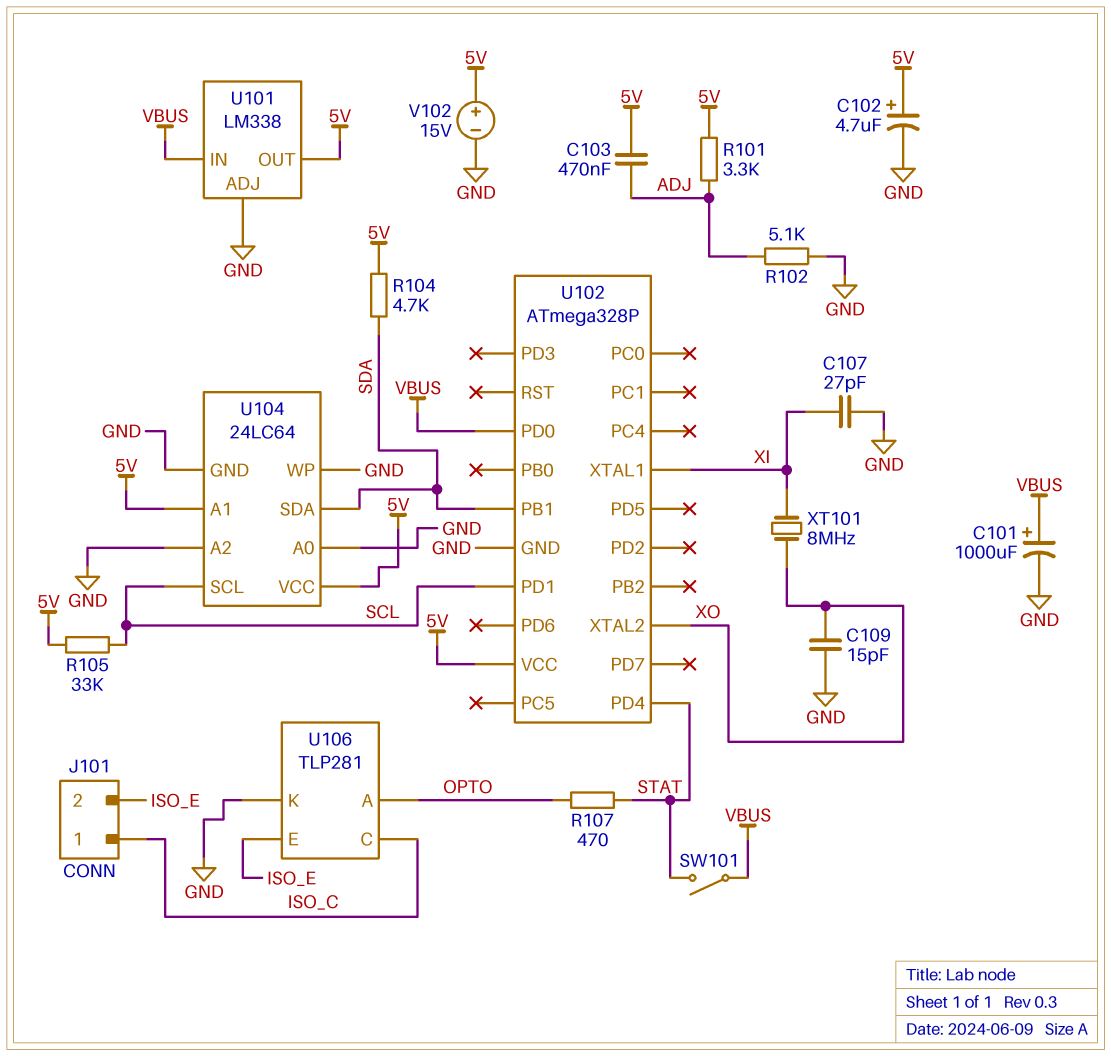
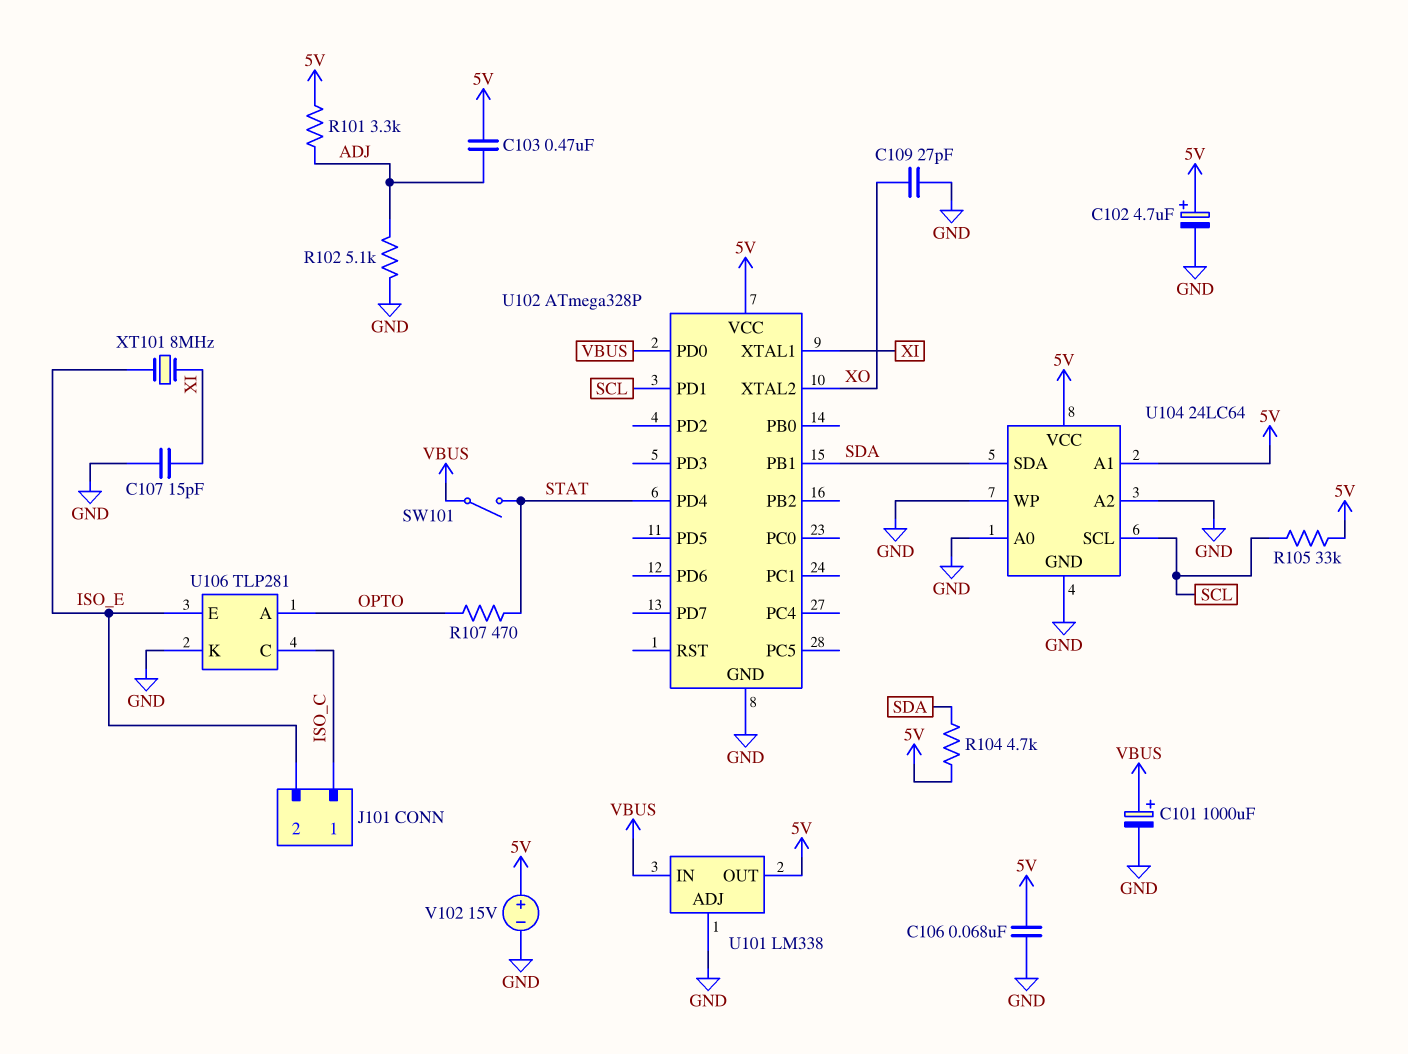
C106: none -> 68nF (5V, GND)
C107: 27pF (GND, XI) -> 15pF (GND, XI)
C109: 15pF (GND, XO) -> 27pF (GND, XO)
XT101: 8MHz (XI, XO) -> 8MHz (ISO_E, XI)

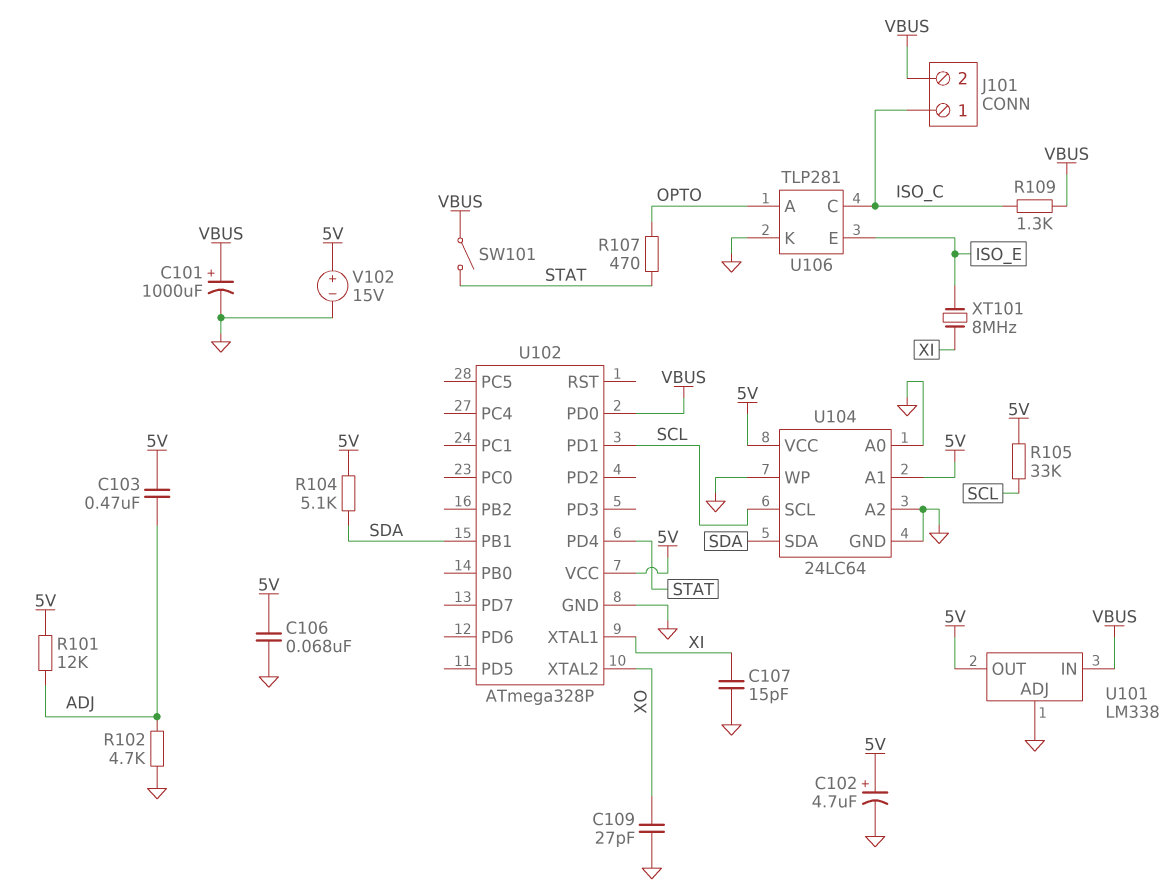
J101 pin 2: ISO_E -> VBUS
R101: 3.3k (5V, ADJ) -> 12k (5V, ADJ)
R102: 5.1k (ADJ, GND) -> 4.7k (ADJ, GND)
R104: 4.7k (5V, SDA) -> 5.1k (5V, SDA)
R109: none -> 1.3k (ISO_C, VBUS)

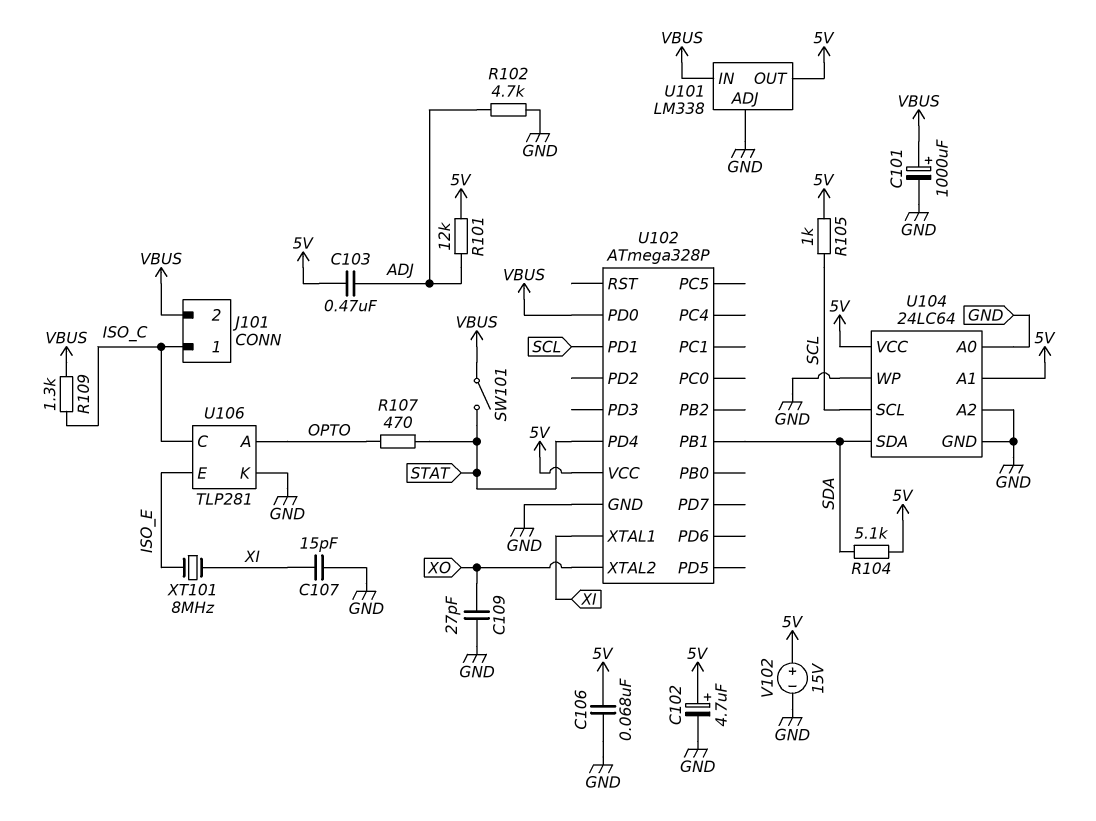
R105: 33k (5V, SCL) -> 1k (5V, SCL)

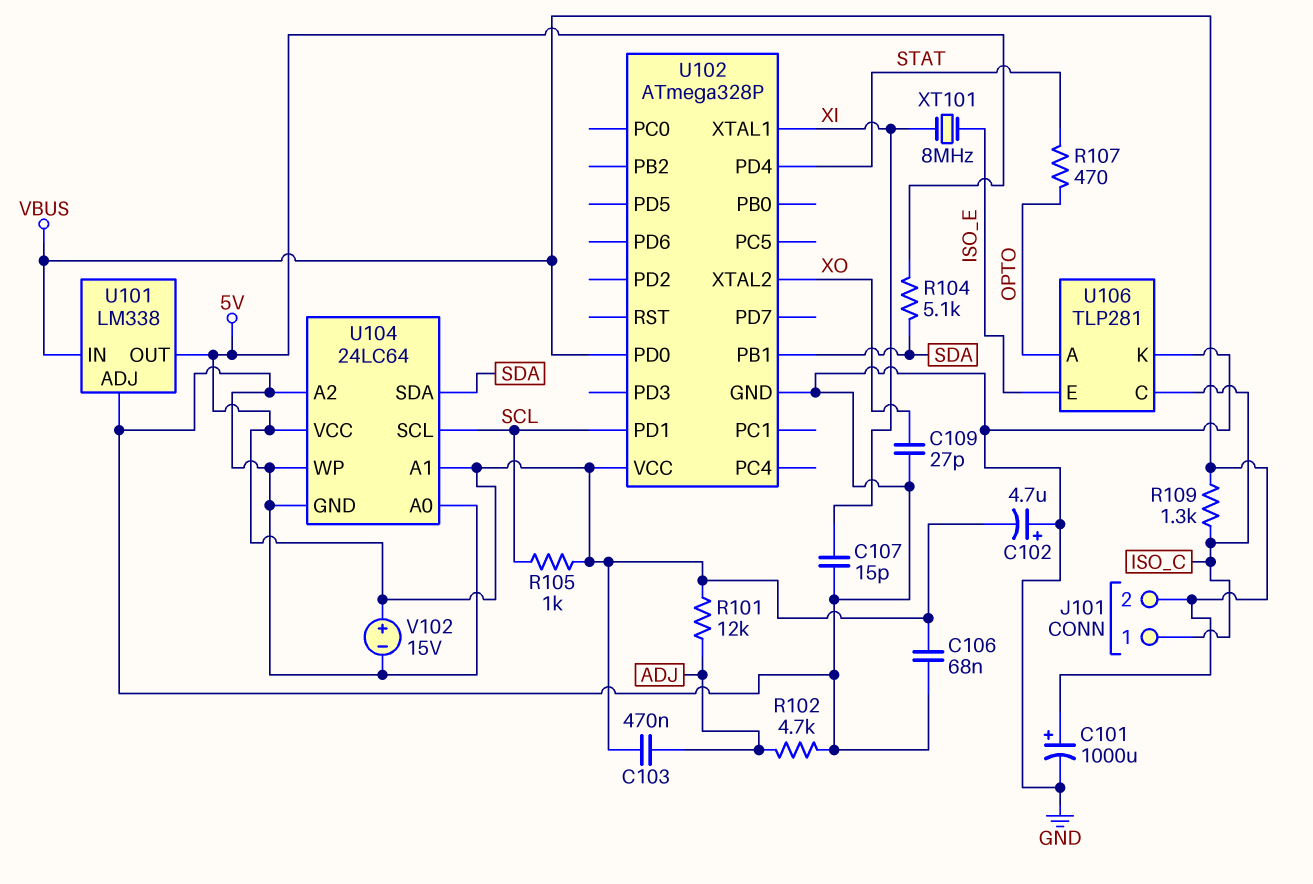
C102: 4.7uF (plus 5V, minus GND) -> 4.7uF (plus GND, minus 5V)
SW101: switch (STAT, VBUS) -> none

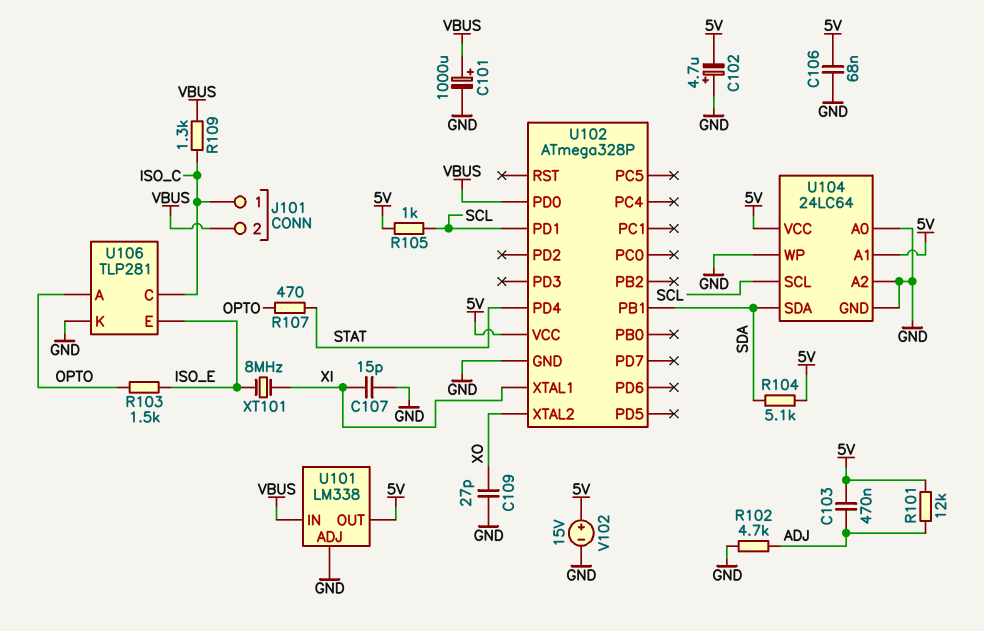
R103: none -> 1.5k (ISO_E, OPTO)

